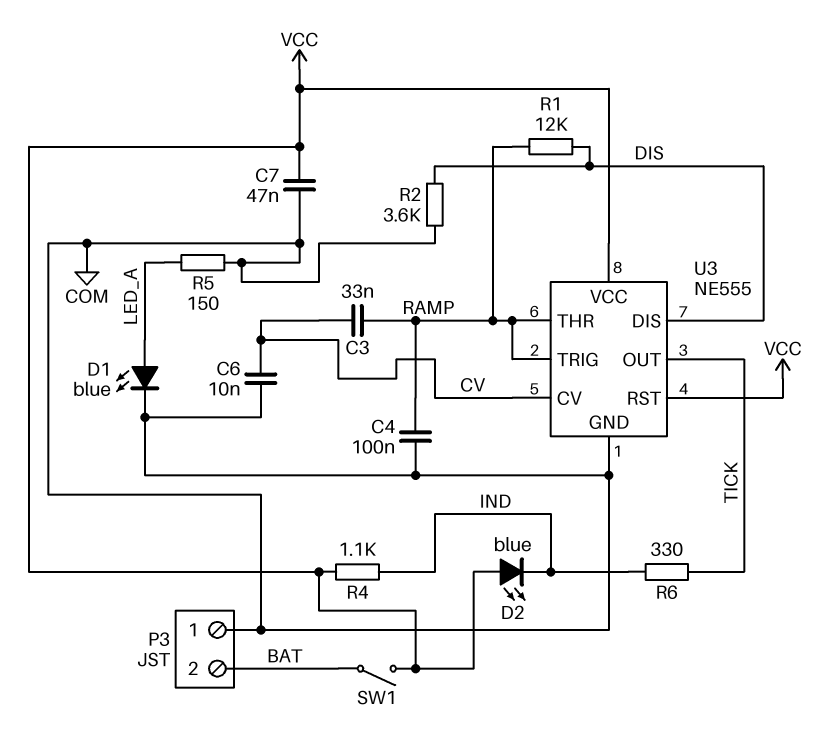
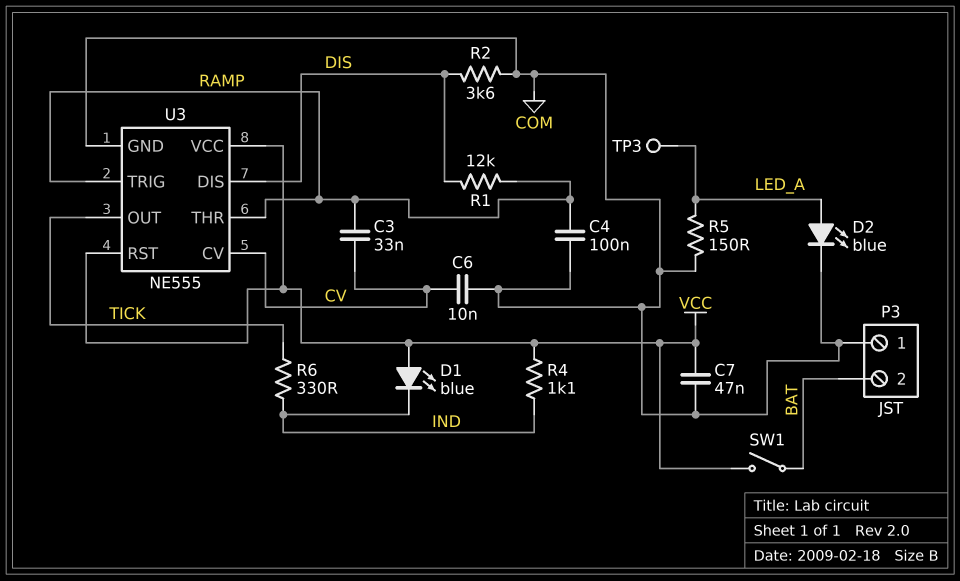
D1: LED blue (A LED_A, K COM) -> LED blue (A VCC, K IND)
D2: LED blue (A VCC, K IND) -> LED blue (A LED_A, K COM)
TP3: none -> test point (LED_A)

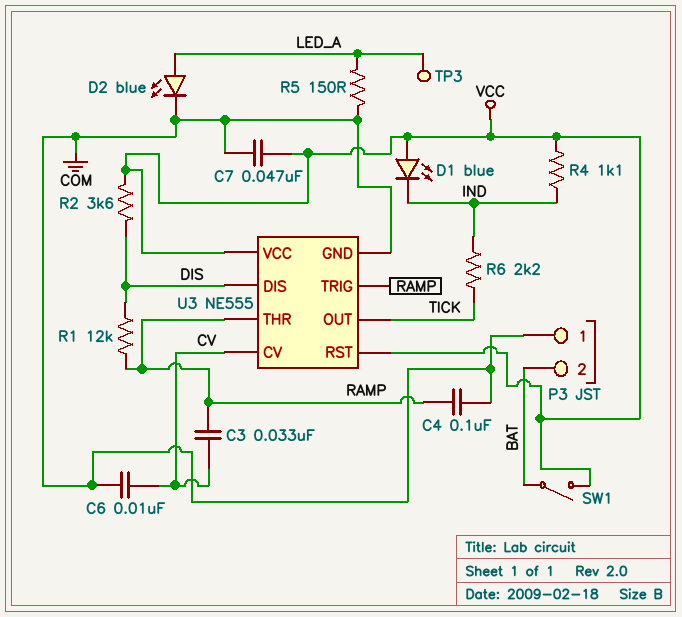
R2: 3.6k (COM, DIS) -> 3.6k (DIS, VCC)
R6: 330 (IND, TICK) -> 2.2k (IND, TICK)

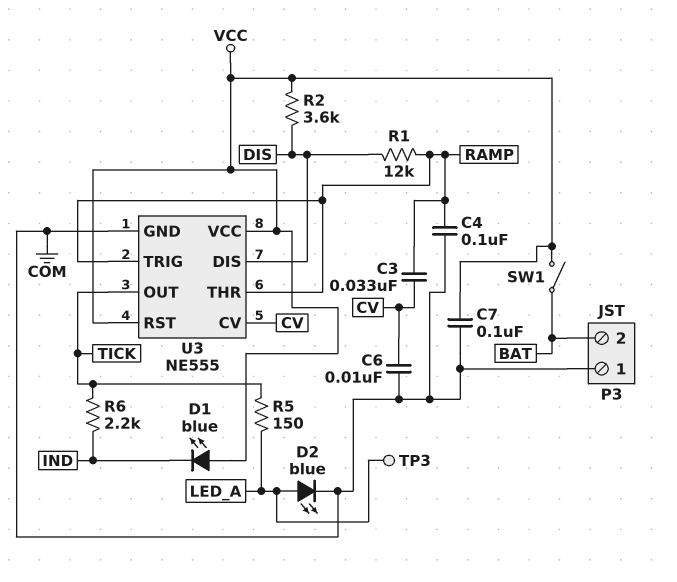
C7: 47nF (COM, VCC) -> 100nF (COM, VCC)
R4: 1.1k (IND, VCC) -> none
R5: 150 (COM, LED_A) -> 150 (LED_A, TICK)

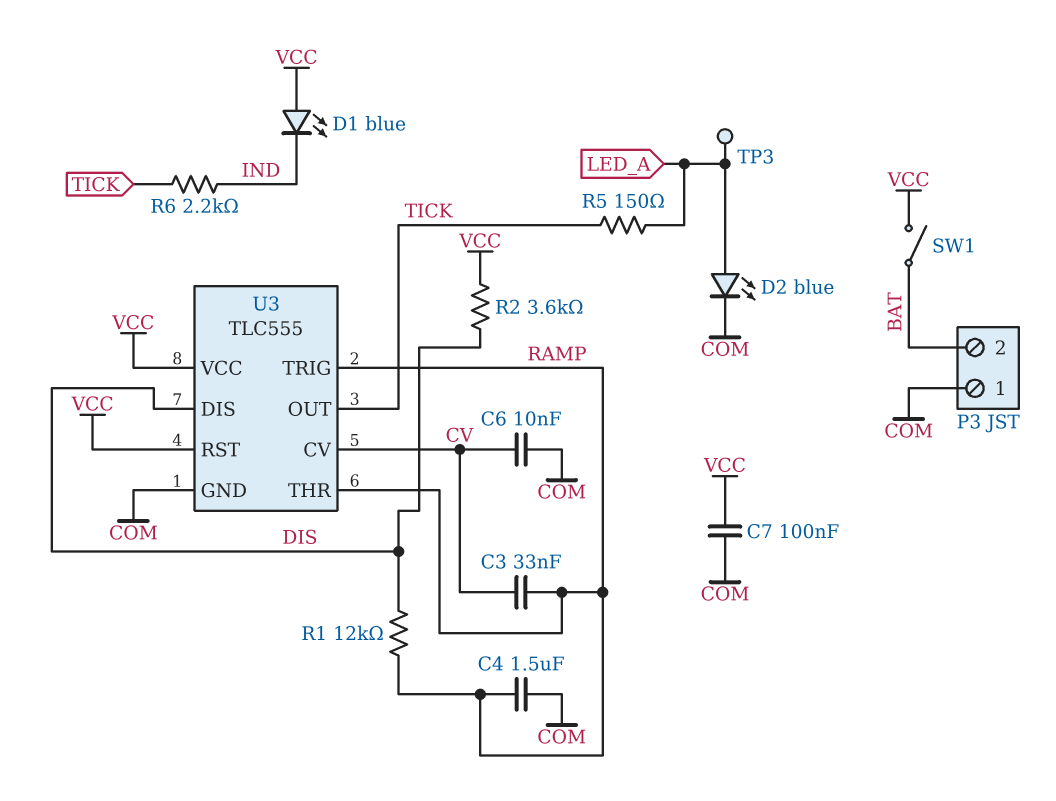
C4: 100nF (COM, RAMP) -> 1.5uF (COM, RAMP)
U3: NE555 -> TLC555

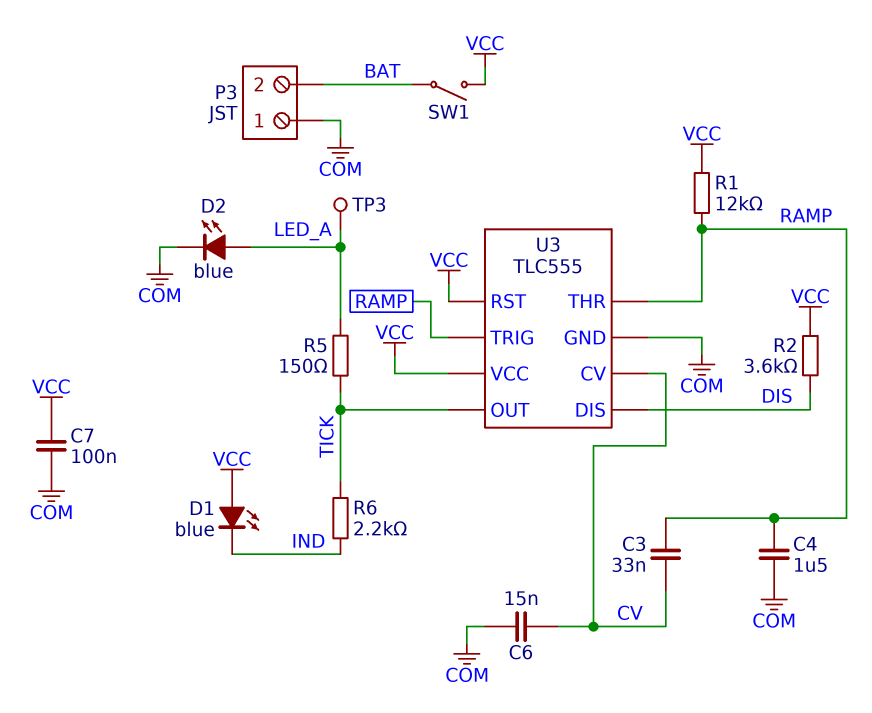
C6: 10nF (COM, CV) -> 15nF (COM, CV)
R1: 12k (DIS, RAMP) -> 12k (RAMP, VCC)

